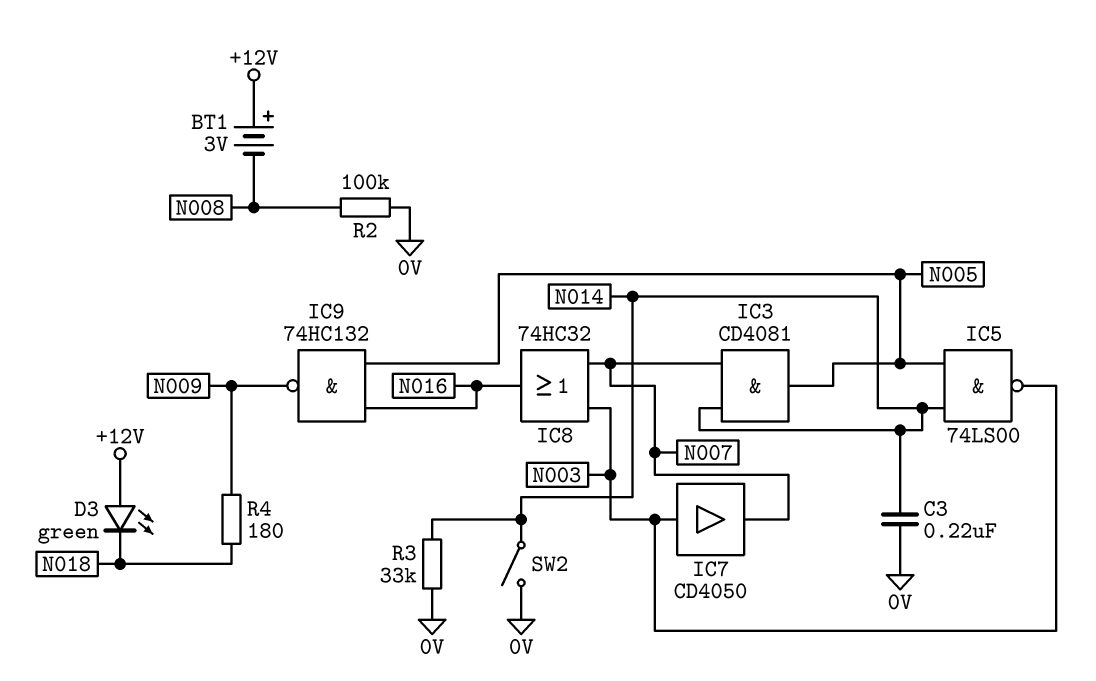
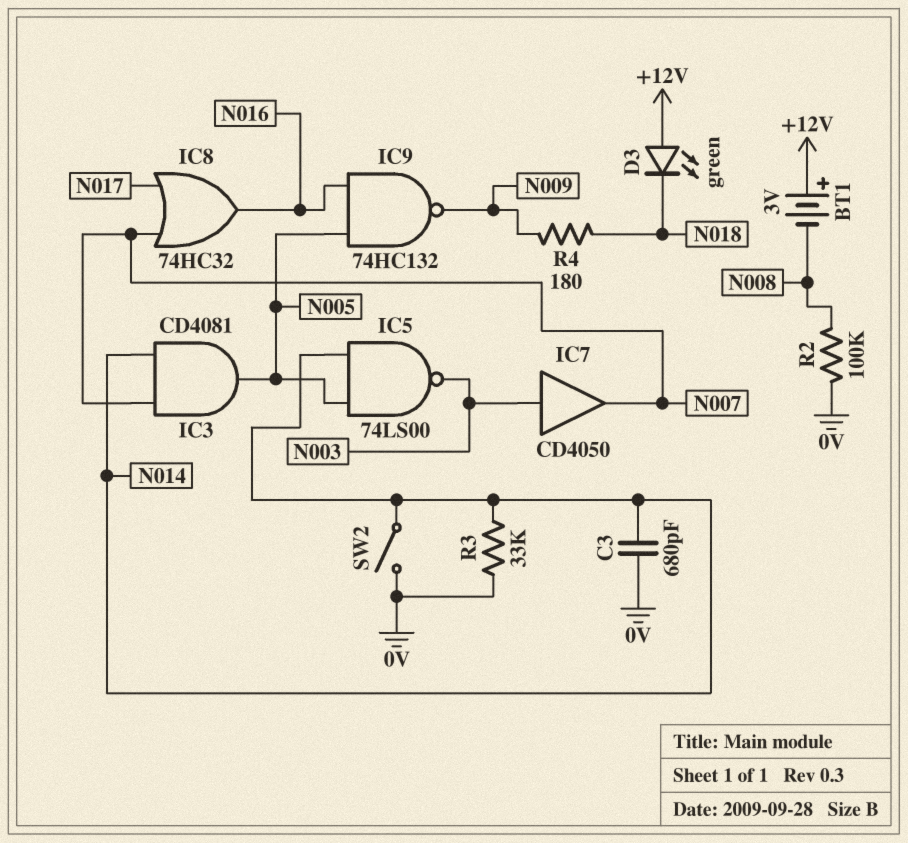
C3: 220nF (0V, N014) -> 680pF (0V, N014)
IC8: OR 74HC32 (in N003, in N007, out N016) -> OR 74HC32 (in N007, in N017, out N016)

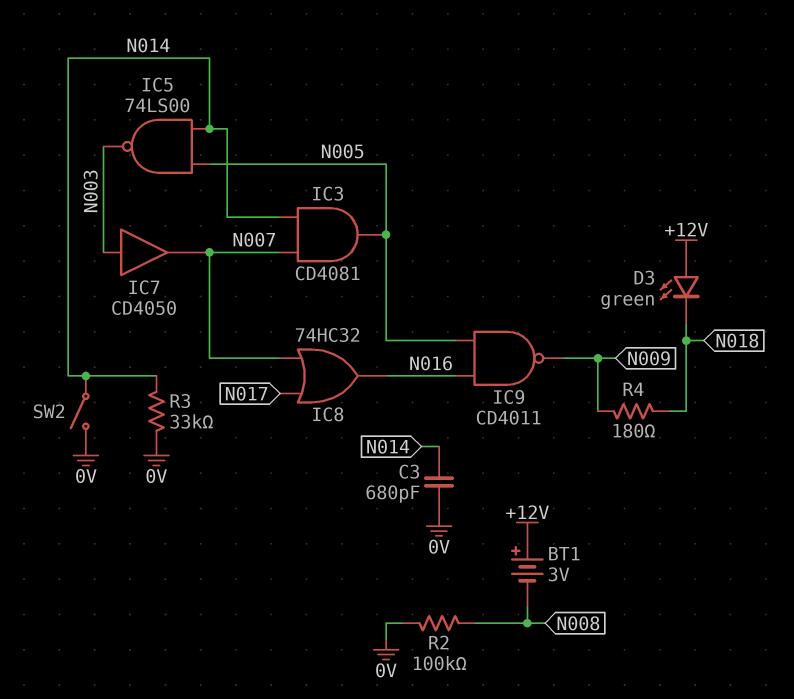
IC9: NAND 74HC132 (in N005, in N016, out N009) -> NAND CD4011 (in N005, in N016, out N009)

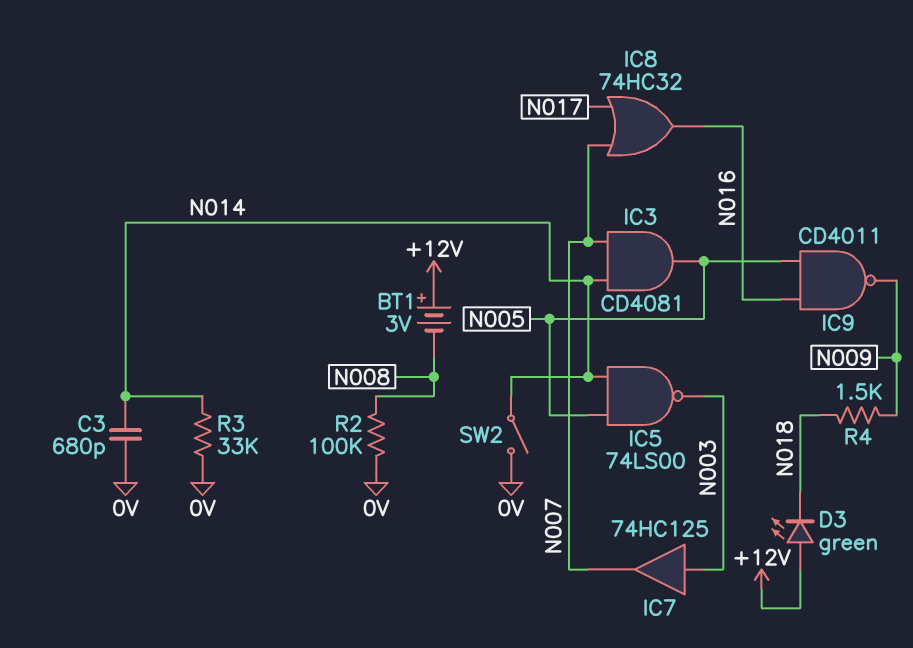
IC7: buffer CD4050 (in N003, out N007) -> buffer 74HC125 (in N003, out N007)
R4: 180 (N009, N018) -> 1.5k (N009, N018)

